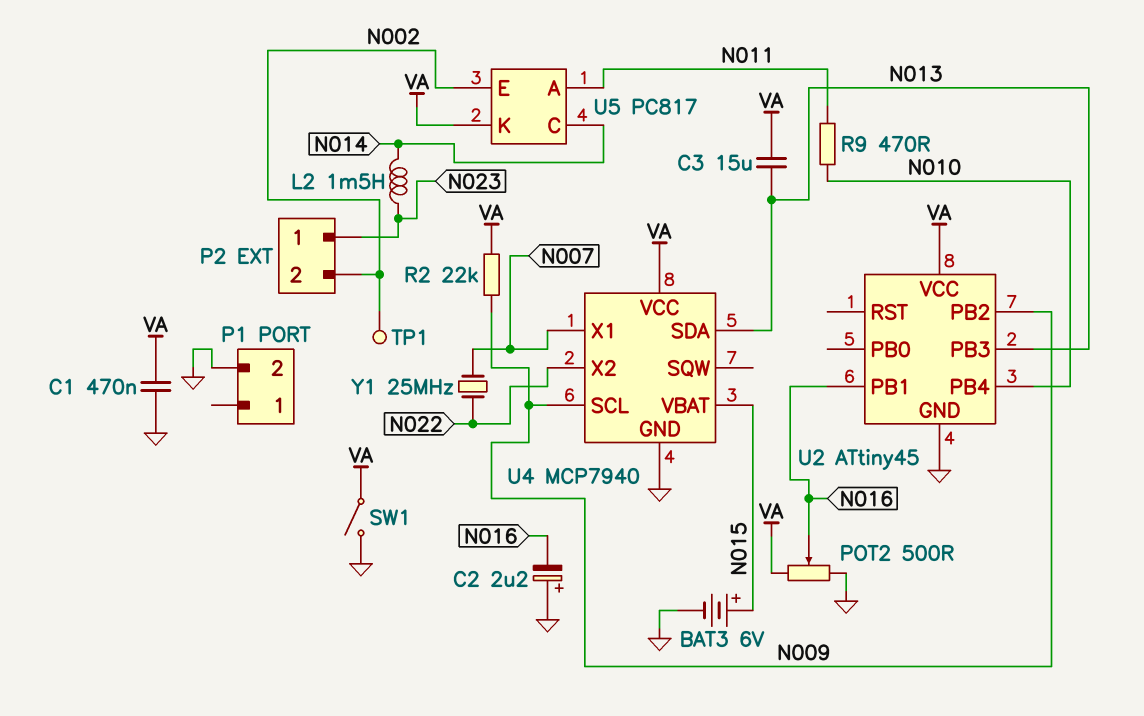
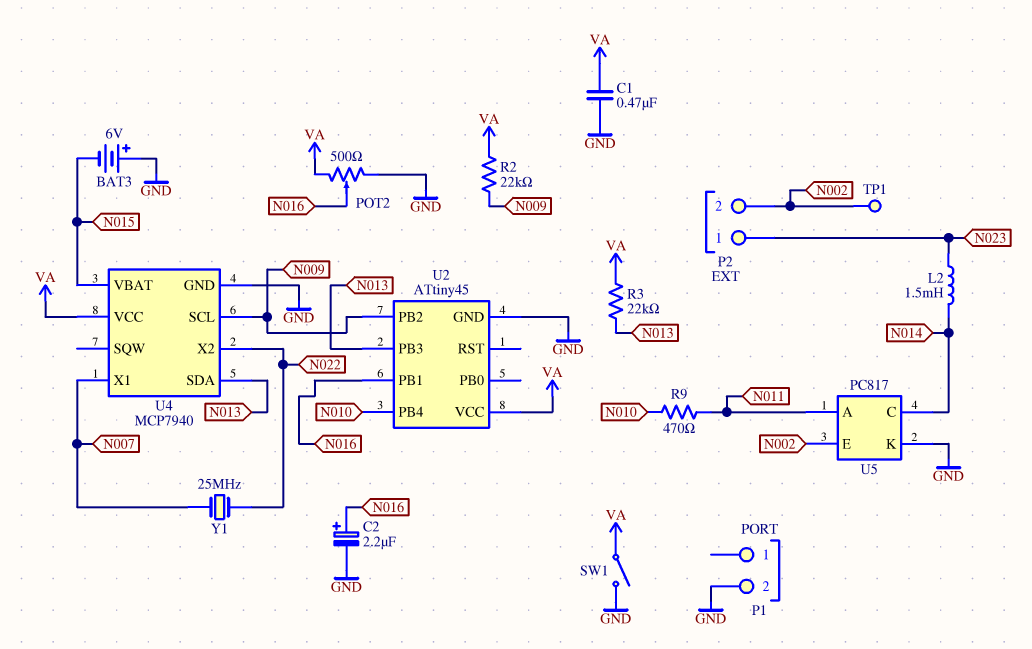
BAT3: 6V (plus N015, minus GND) -> 6V (plus GND, minus N015)
C2: 2.2uF (plus GND, minus N016) -> 2.2uF (plus N016, minus GND)
C3: 15uF (N013, VA) -> none
R3: none -> 22k (N013, VA)
U5 pin K: VA -> GND

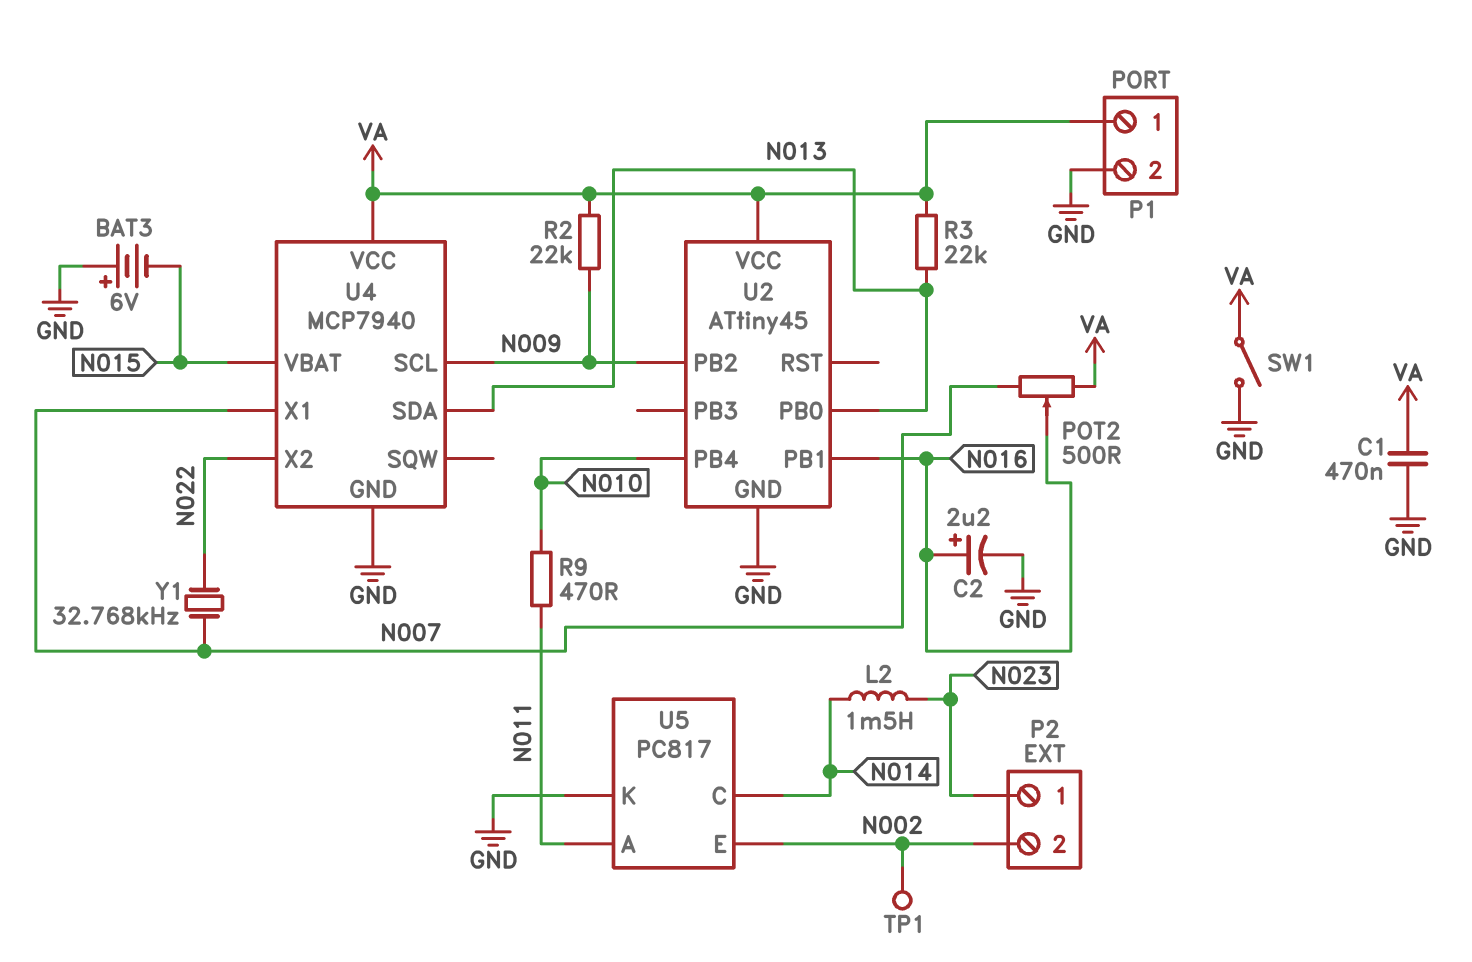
P1 pin 1: none -> VA
POT2: 500 (GND, VA, wiper N016) -> 500 (N007, VA, wiper N016)
U2 pin PB0: none -> N013
U2 pin PB3: N013 -> none
Y1: 25MHz (N007, N022) -> 32.768kHz (N007, N022)

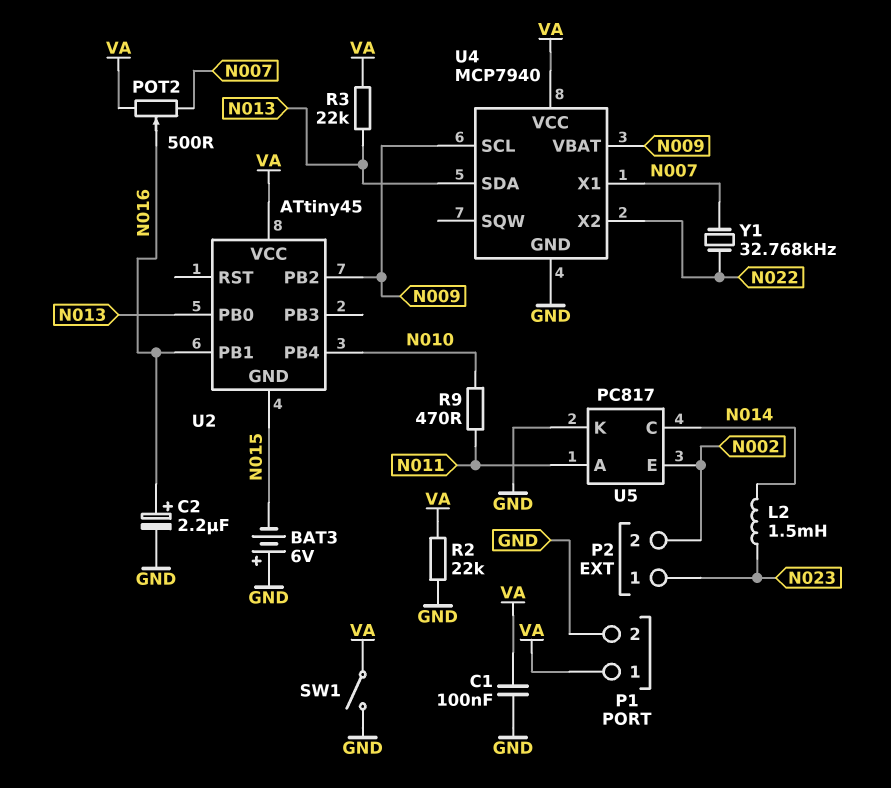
C1: 470nF (GND, VA) -> 100nF (GND, VA)
R2: 22k (N009, VA) -> 22k (GND, VA)
TP1: test point (N002) -> none
U2 pin GND: GND -> N015
U4 pin VBAT: N015 -> N009

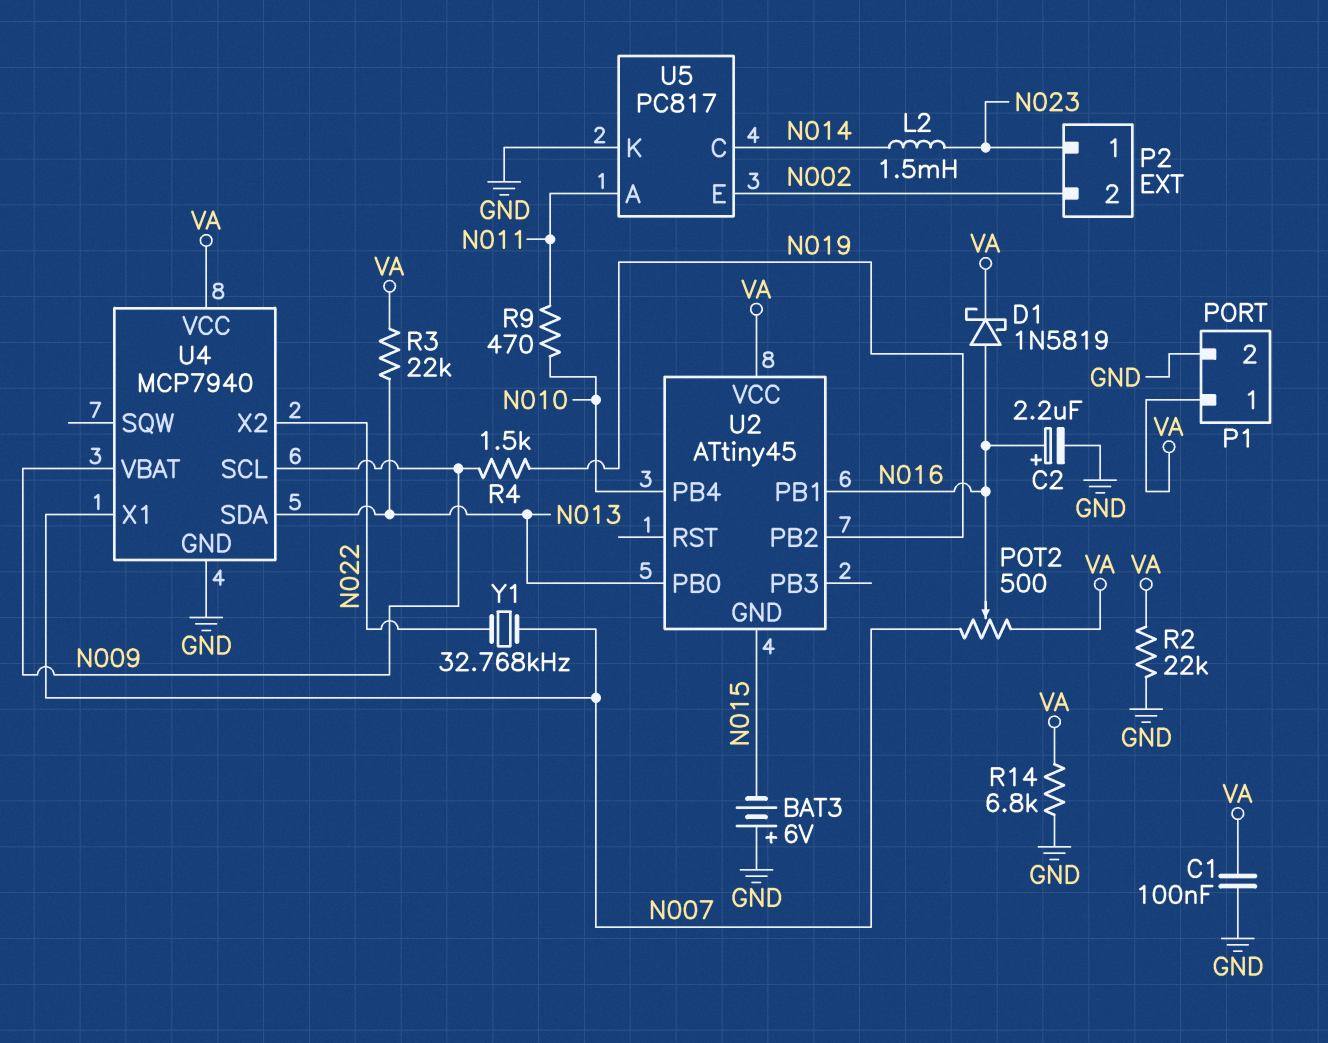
D1: none -> schottky 1N5819 (A N016, K VA)
R4: none -> 1.5k (N009, N019)
R14: none -> 6.8k (GND, VA)
SW1: switch (GND, VA) -> none
U2 pin PB2: N009 -> N019

